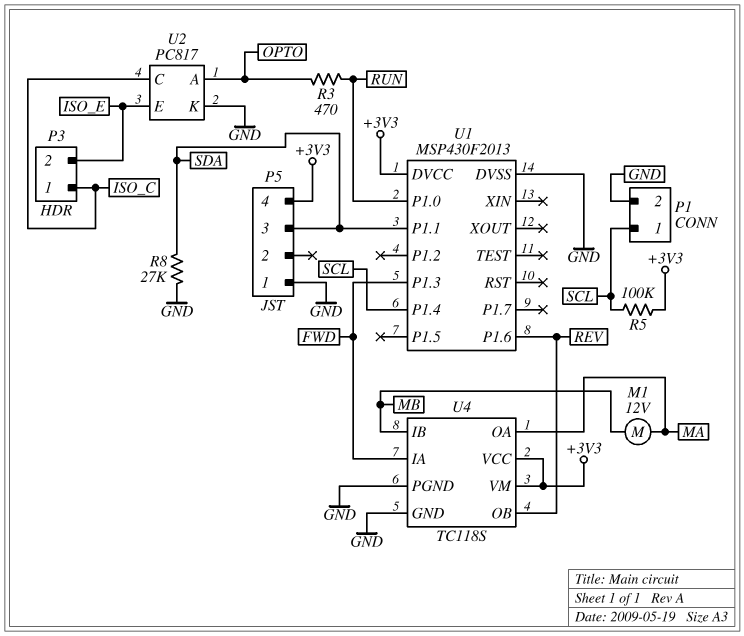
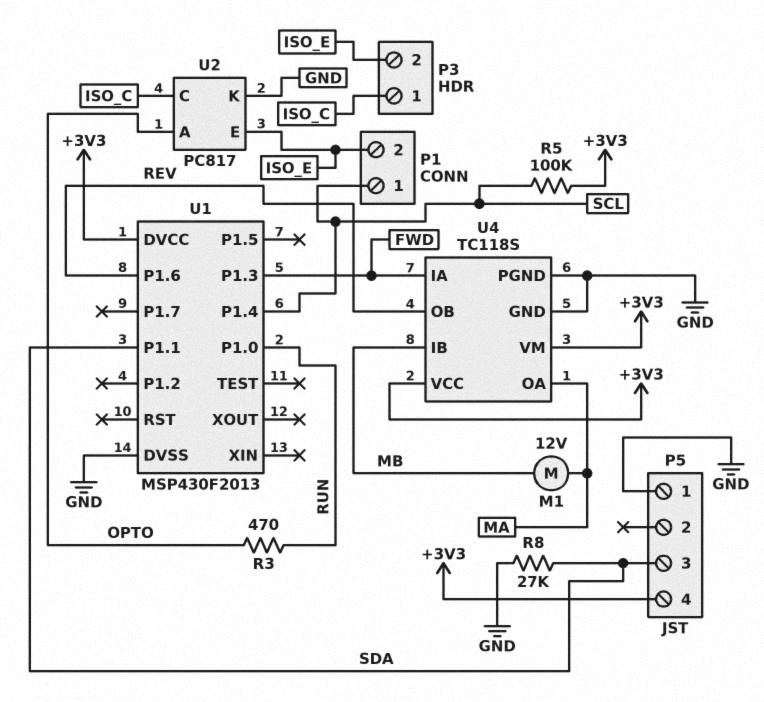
P1 pin 2: GND -> ISO_E

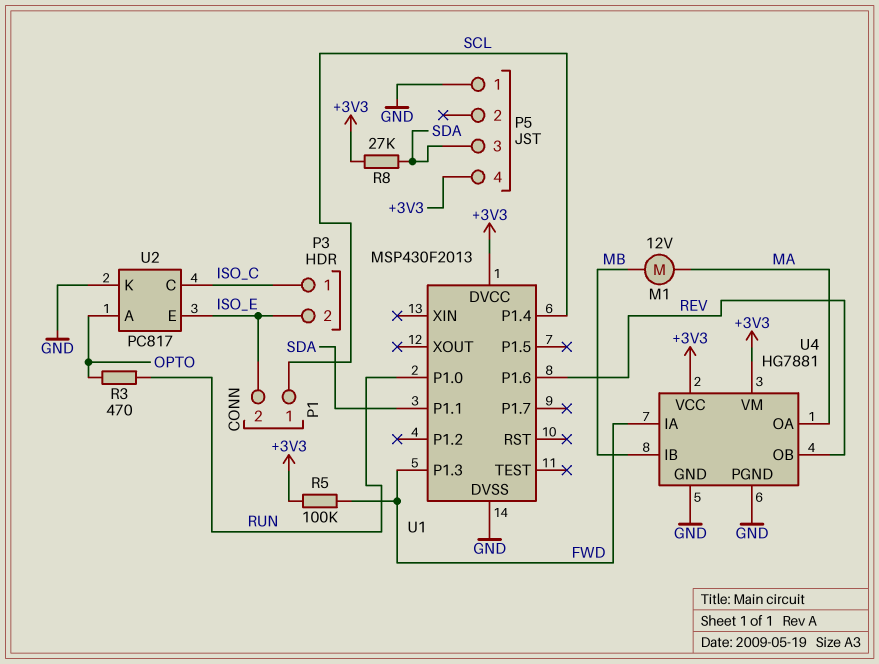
R5: 100k (+3V3, SCL) -> 100k (+3V3, FWD)
R8: 27k (GND, SDA) -> 27k (+3V3, SDA)
U4: TC118S -> HG7881

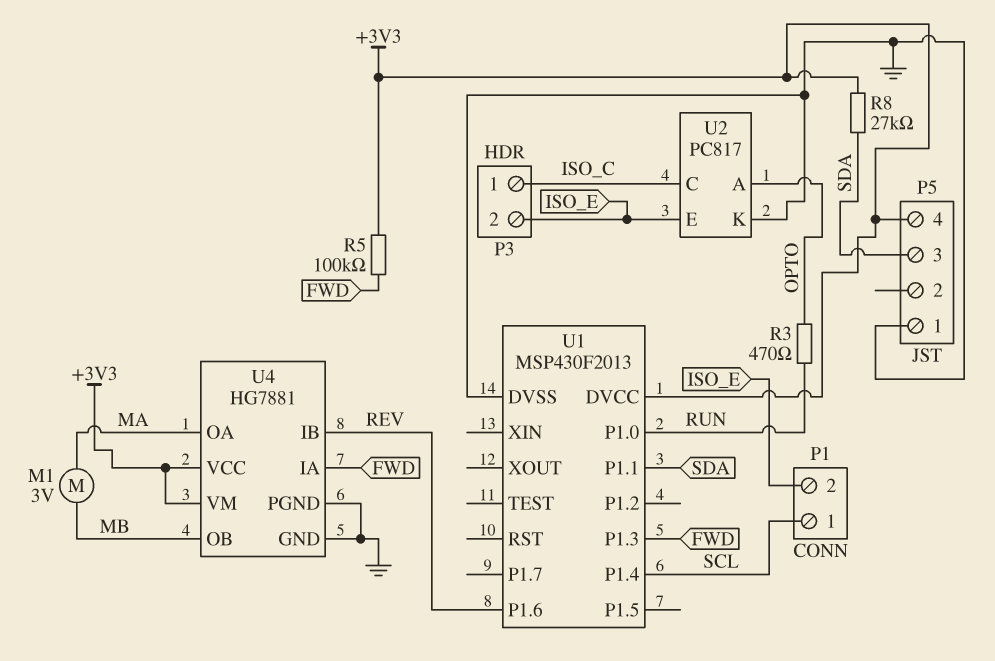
M1: motor 12V (MA, MB) -> motor 3V (MA, MB)
U4 pin IB: MB -> REV
U4 pin OB: REV -> MB

